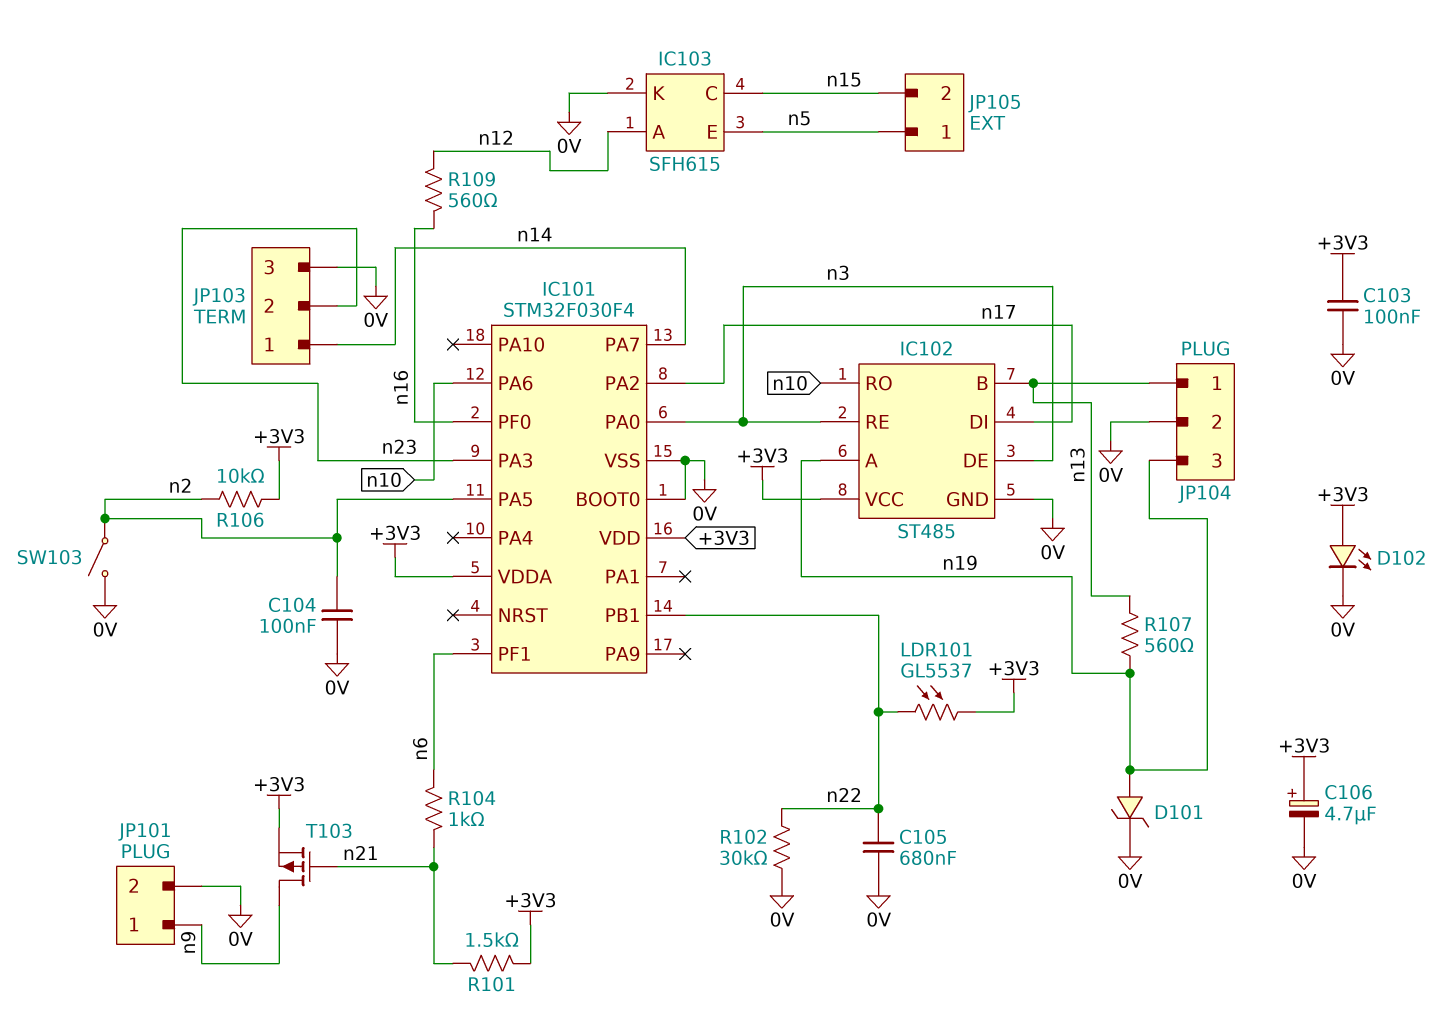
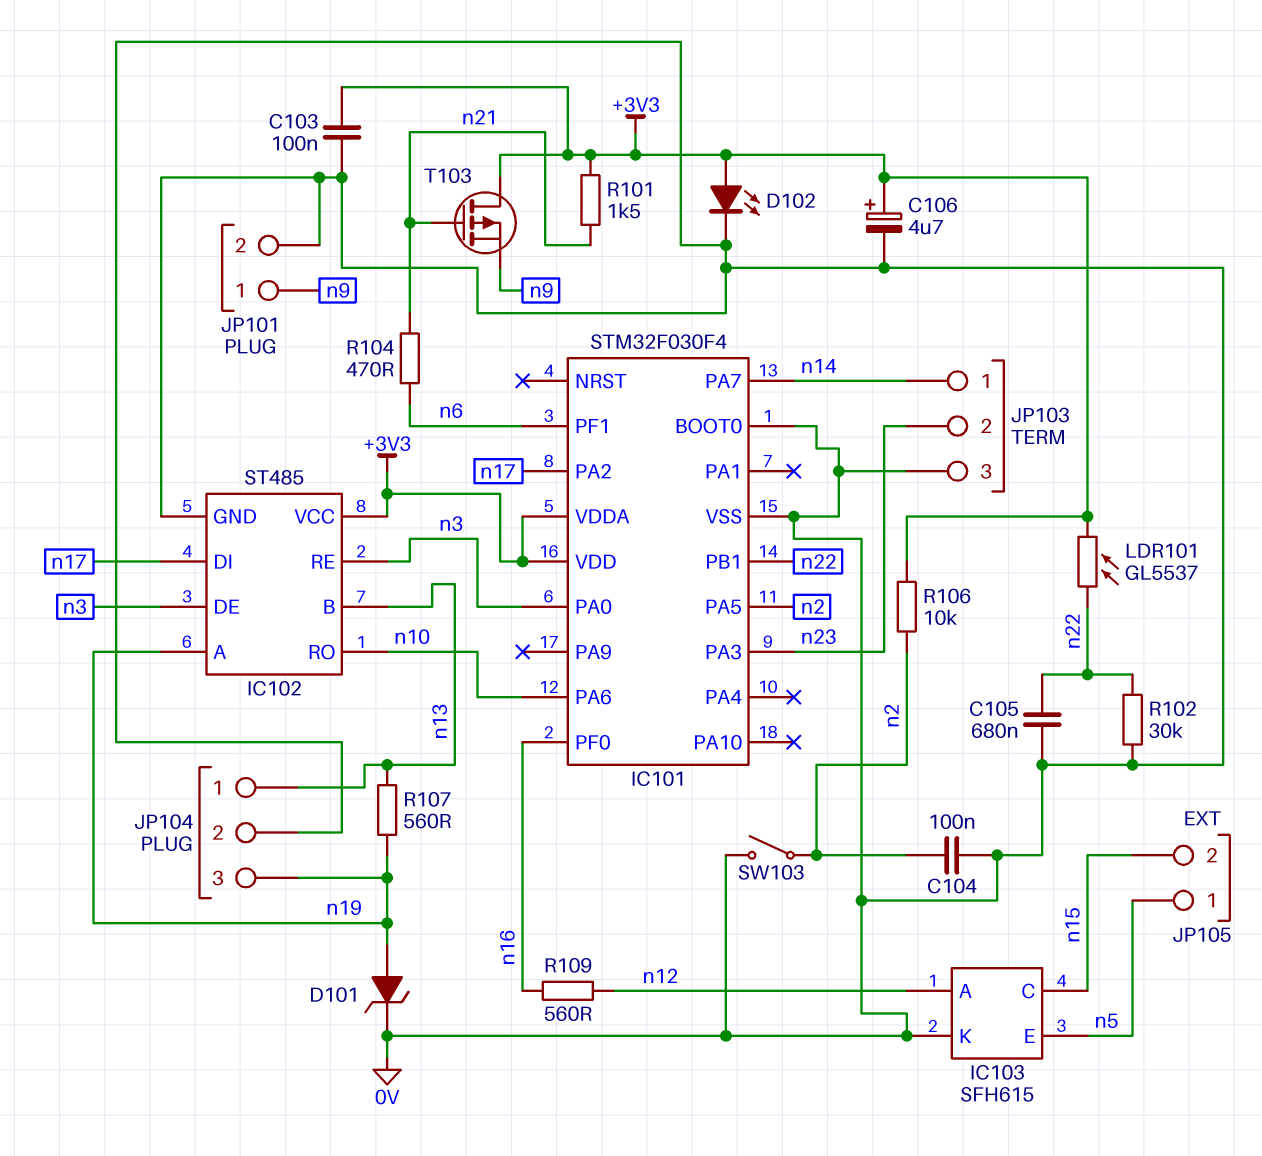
R104: 1k (n6, n21) -> 470 (n6, n21)
T103: PMOS (G n21, D n9, S +3V3) -> PMOS (G n21, D +3V3, S n9)

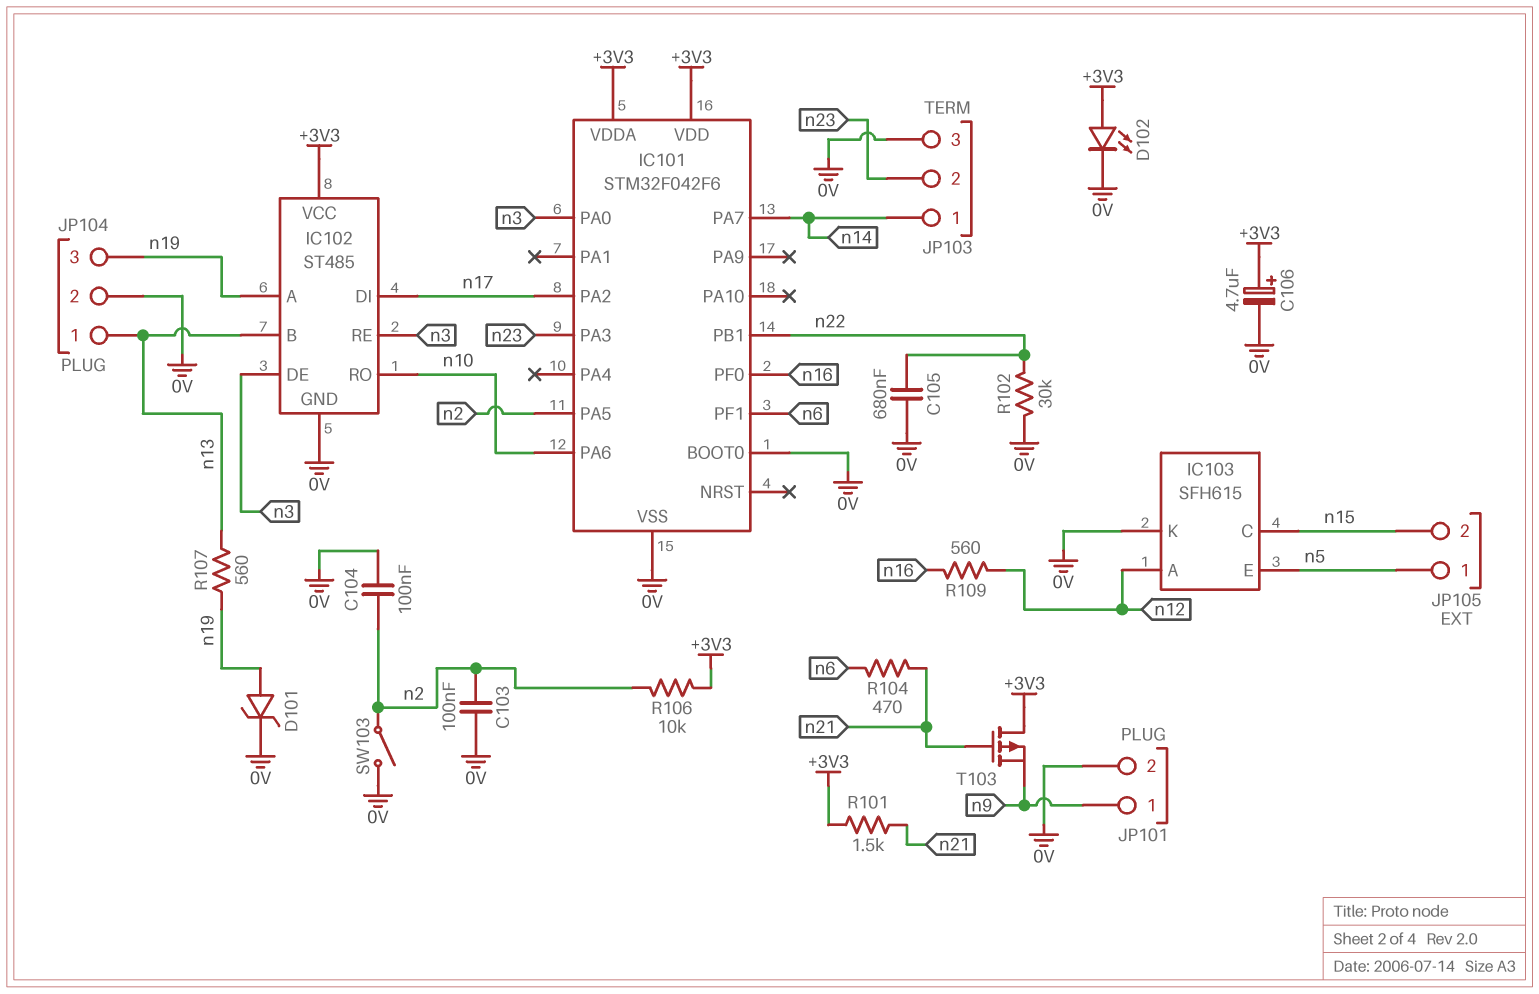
C103: 100nF (+3V3, 0V) -> 100nF (0V, n2)
IC101: STM32F030F4 -> STM32F042F6
LDR101: GL5537 (+3V3, n22) -> none

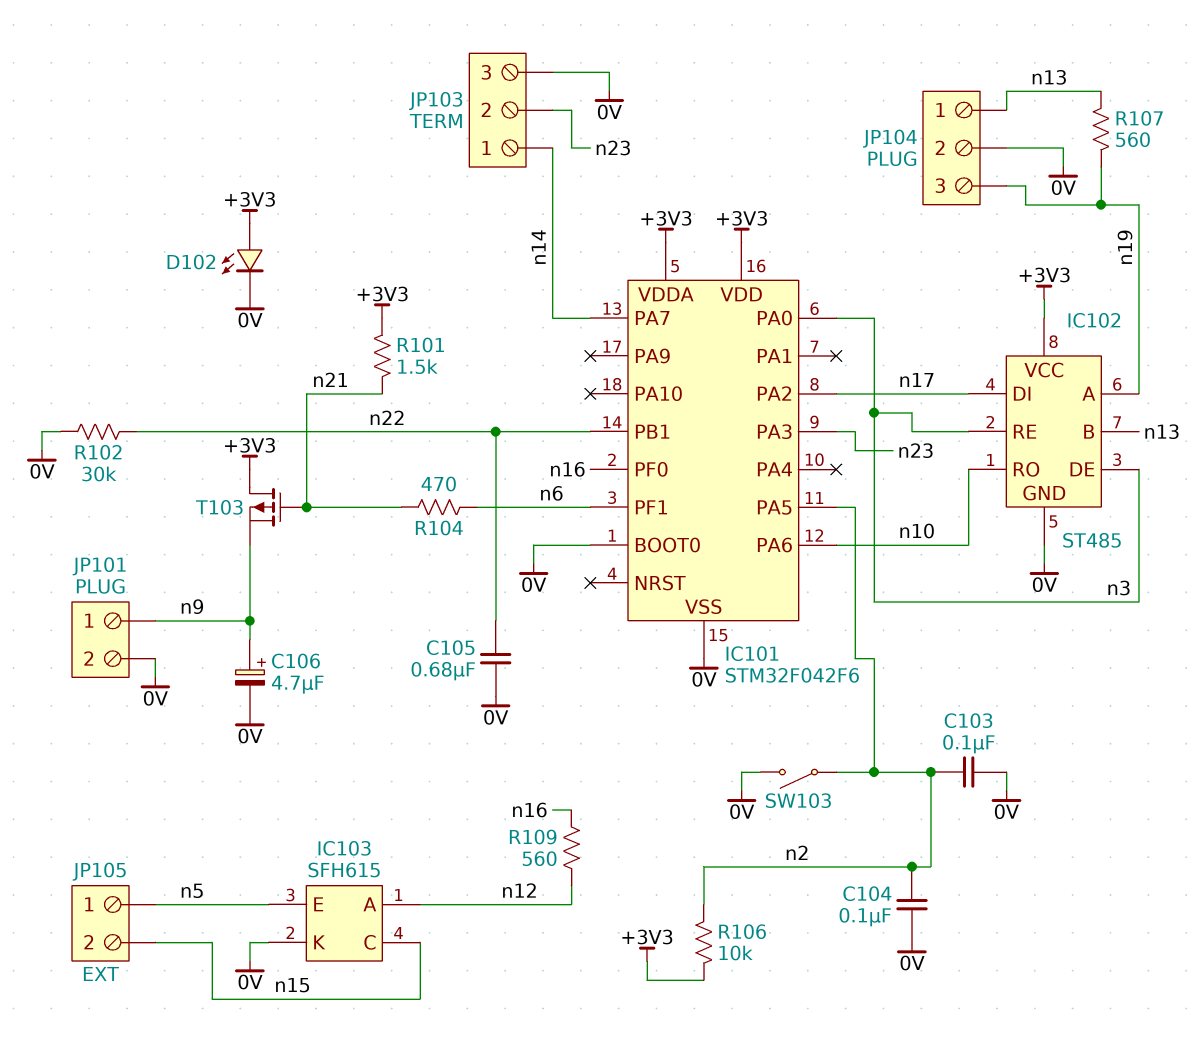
C106: 4.7uF (plus +3V3, minus 0V) -> 4.7uF (plus n9, minus 0V)
D101: zener (A n19, K 0V) -> none

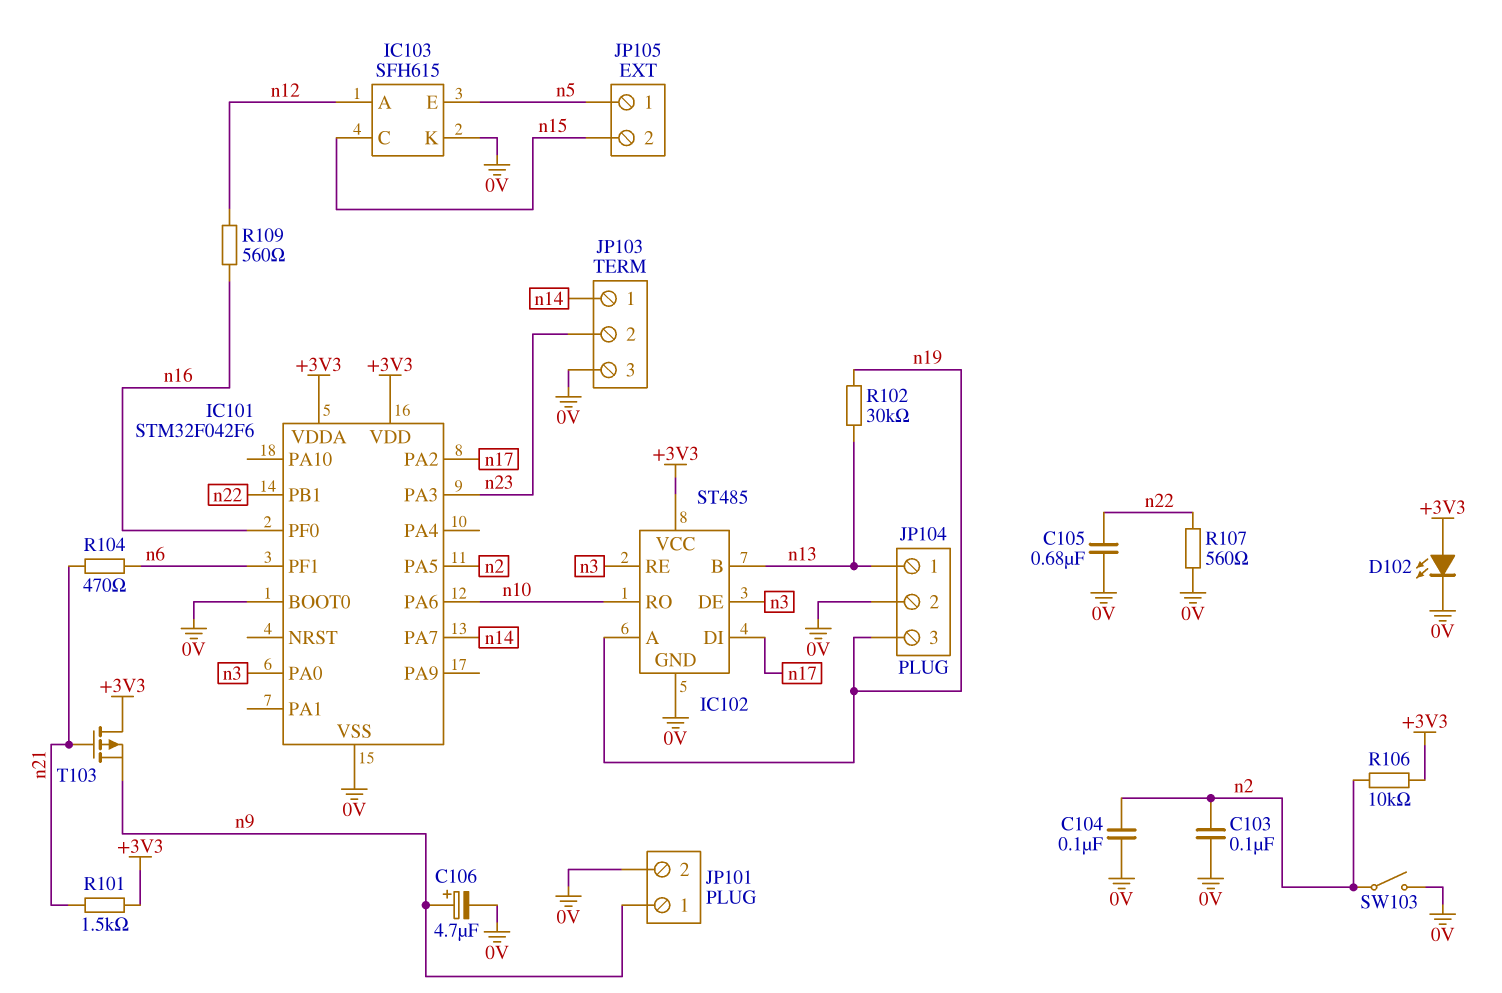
R102: 30k (0V, n22) -> 30k (n13, n19)
R107: 560 (n13, n19) -> 560 (0V, n22)

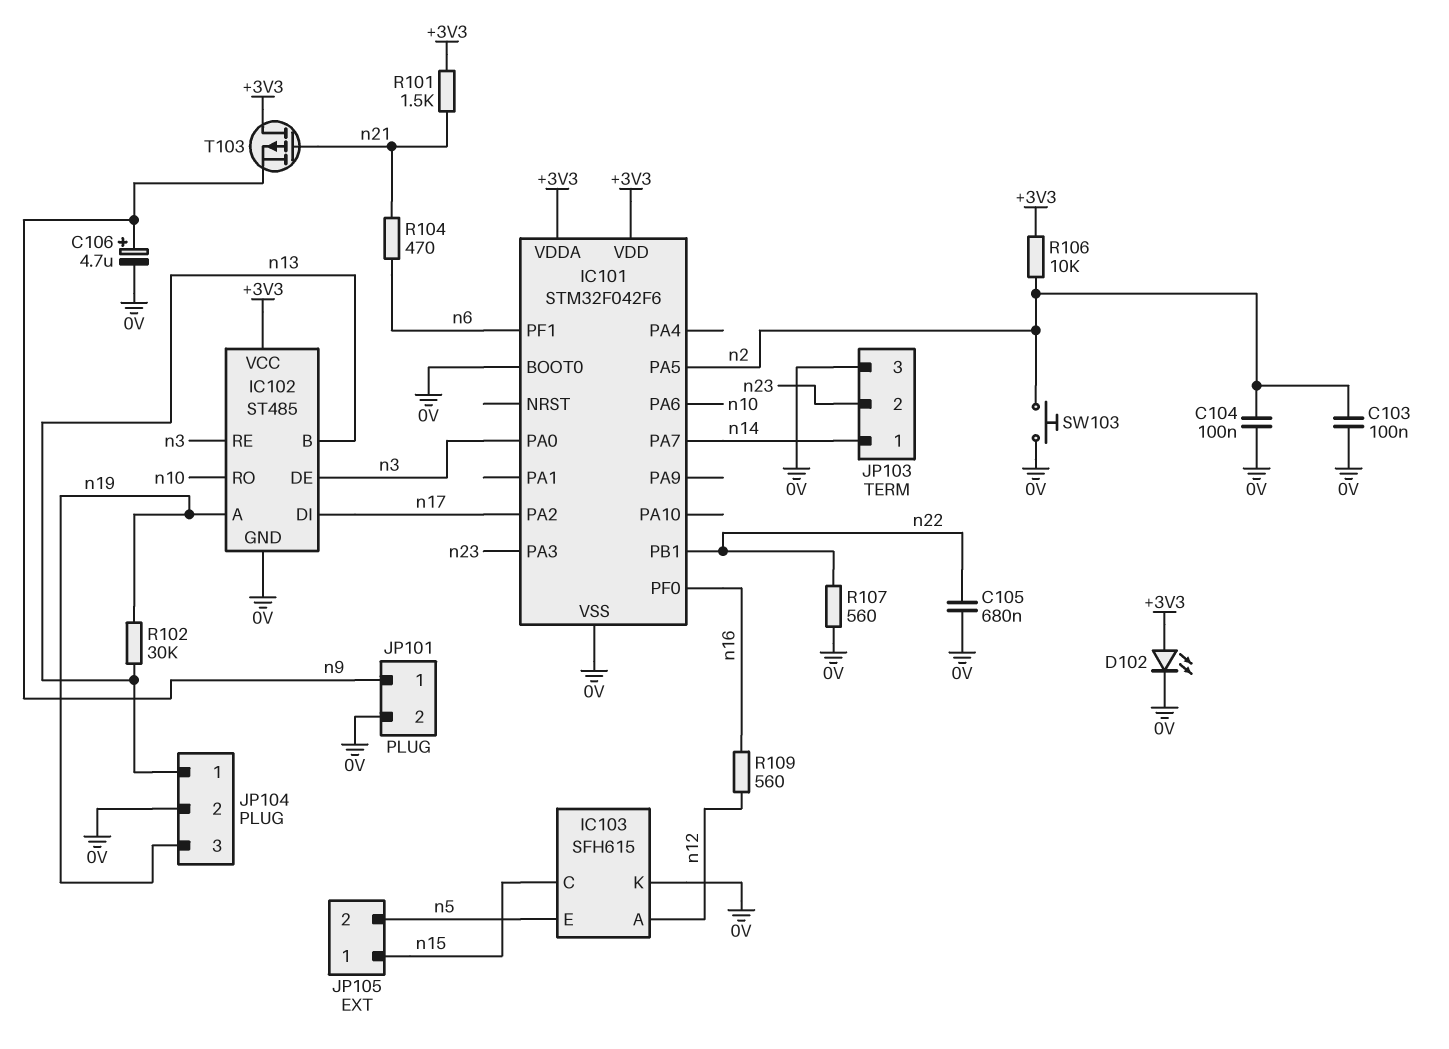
JP105 pin 1: n5 -> n15
JP105 pin 2: n15 -> n5
SW103: switch (0V, n2) -> button (0V, n2)

